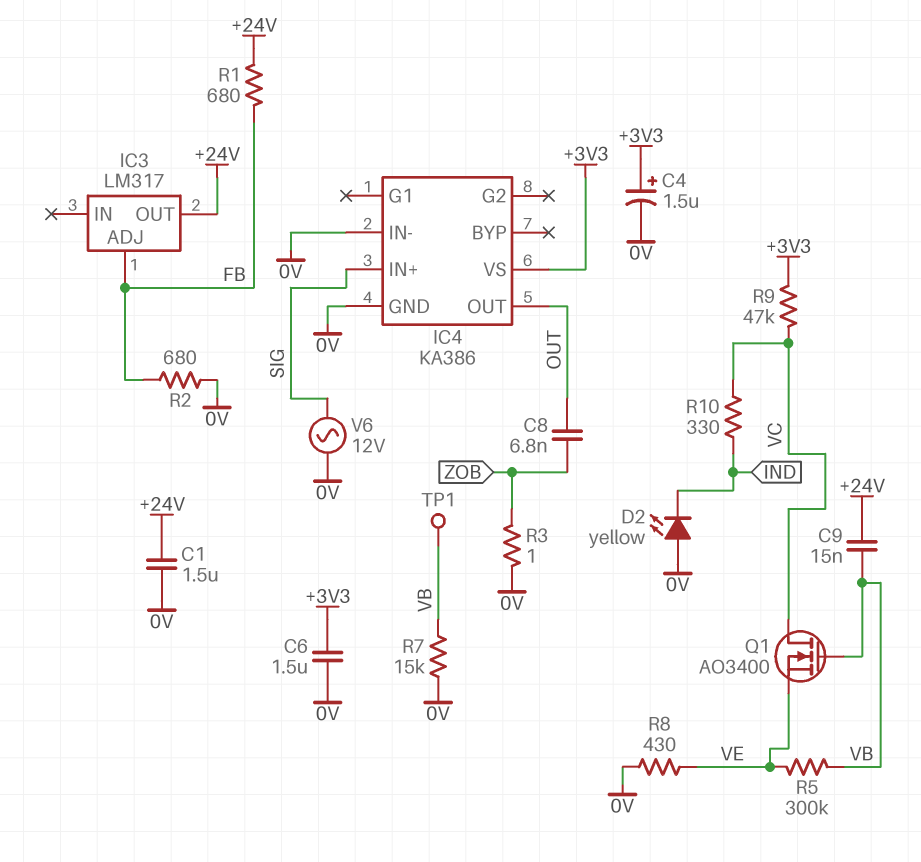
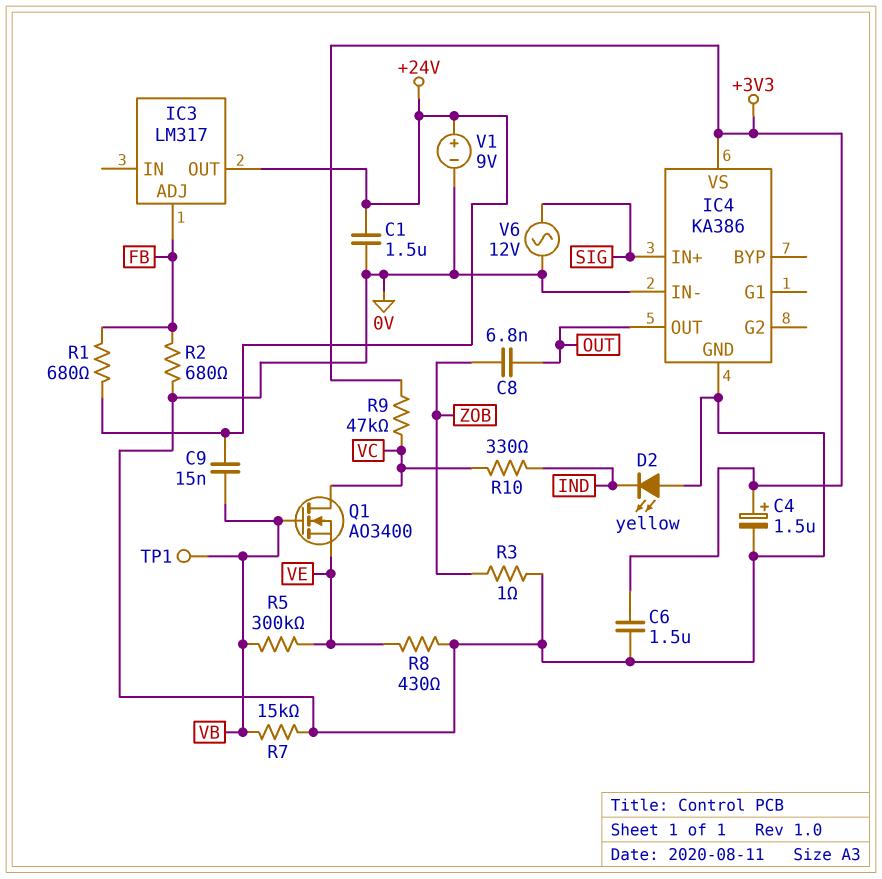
V1: none -> 9V (plus +24V, minus 0V)

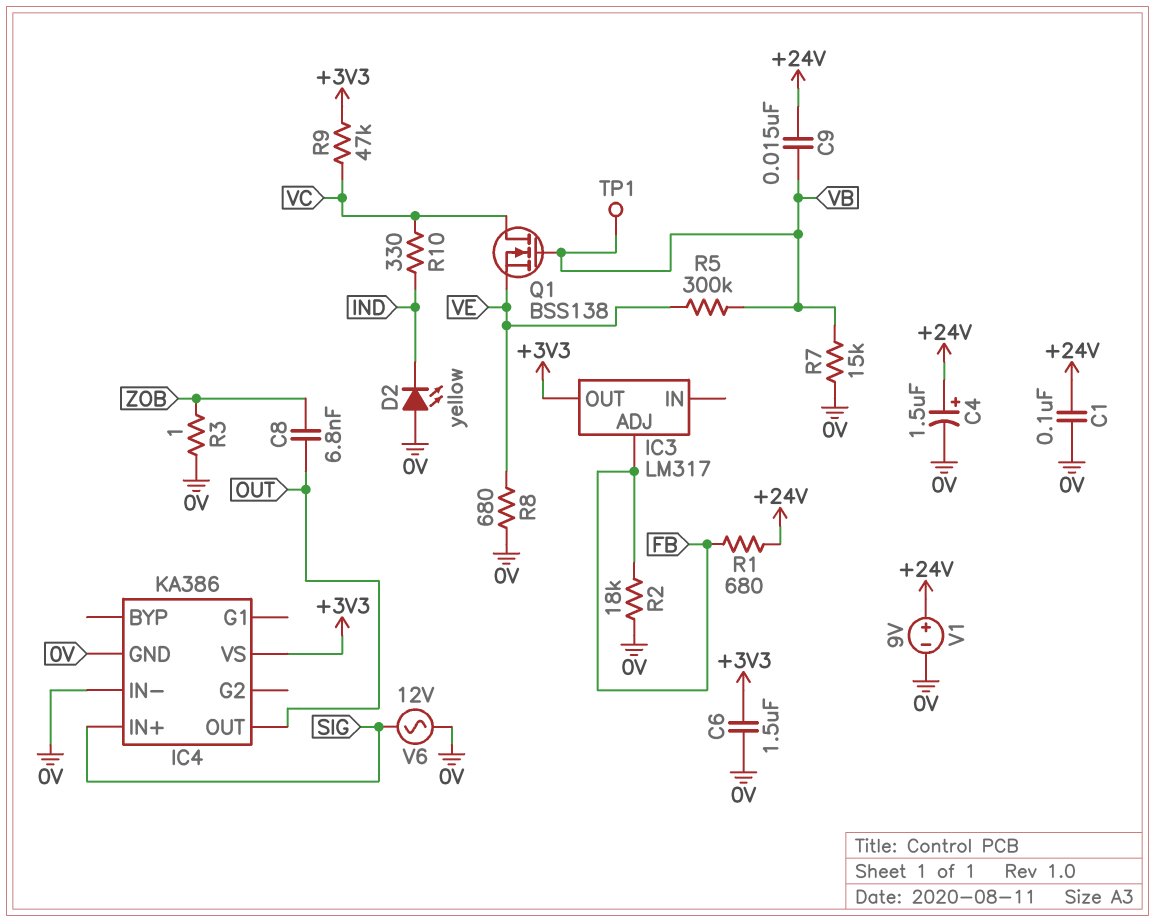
C1: 1.5uF (+24V, 0V) -> 100nF (+24V, 0V)
C4: 1.5uF (plus +3V3, minus 0V) -> 1.5uF (plus +24V, minus 0V)
IC3 pin OUT: +24V -> +3V3
Q1: NMOS AO3400 (G VB, D VC, S VE) -> NMOS BSS138 (G VB, D VC, S VE)
R2: 680 (0V, FB) -> 18k (0V, FB)
R8: 430 (0V, VE) -> 680 (0V, VE)

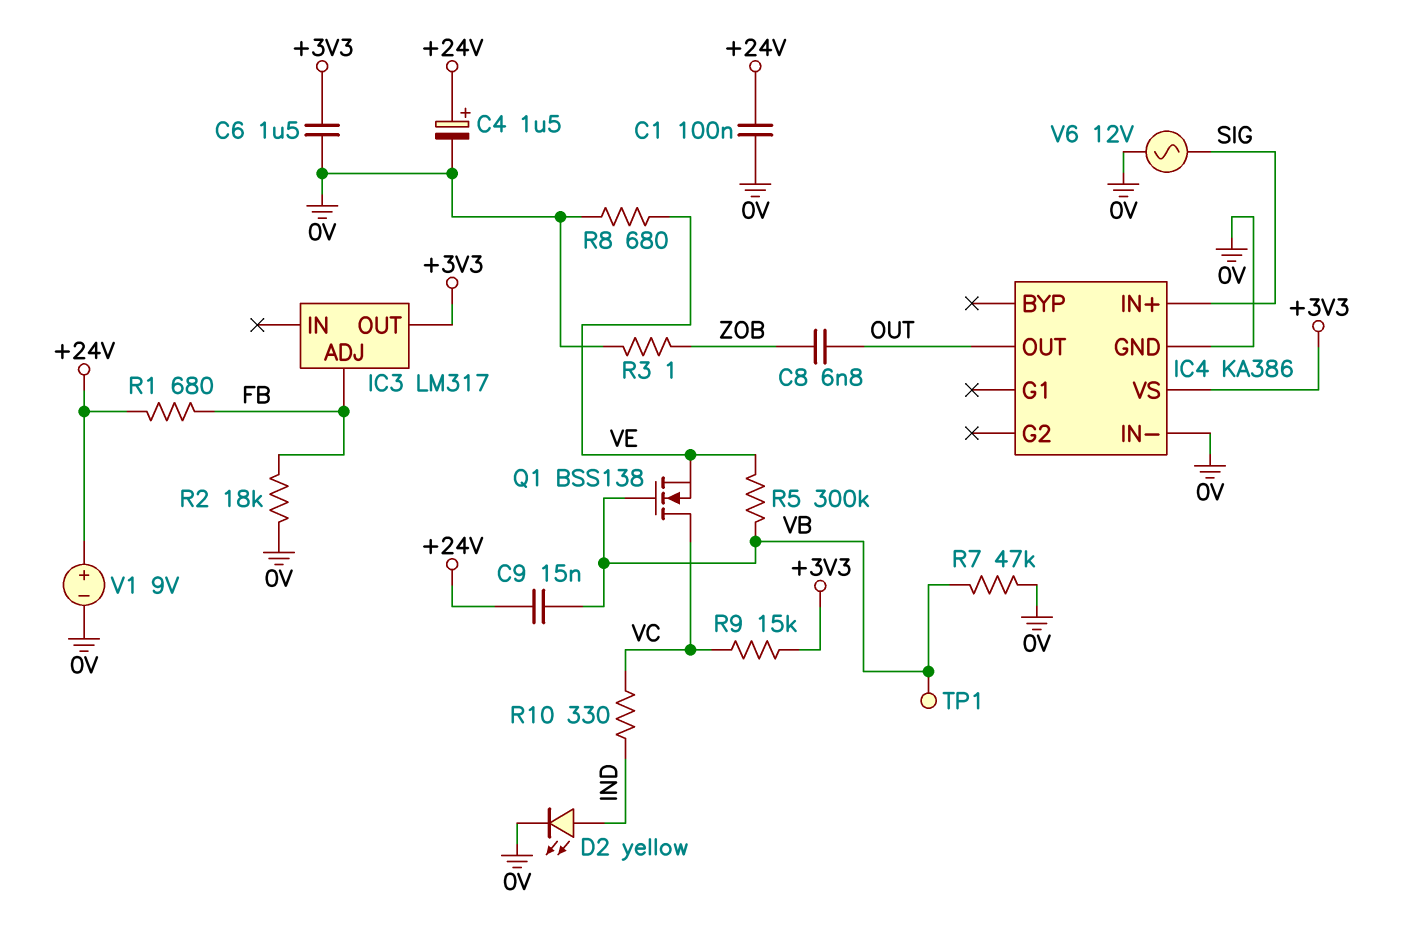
D2: LED yellow (A 0V, K IND) -> LED yellow (A IND, K 0V)
R7: 15k (0V, VB) -> 47k (0V, VB)
R9: 47k (+3V3, VC) -> 15k (+3V3, VC)

